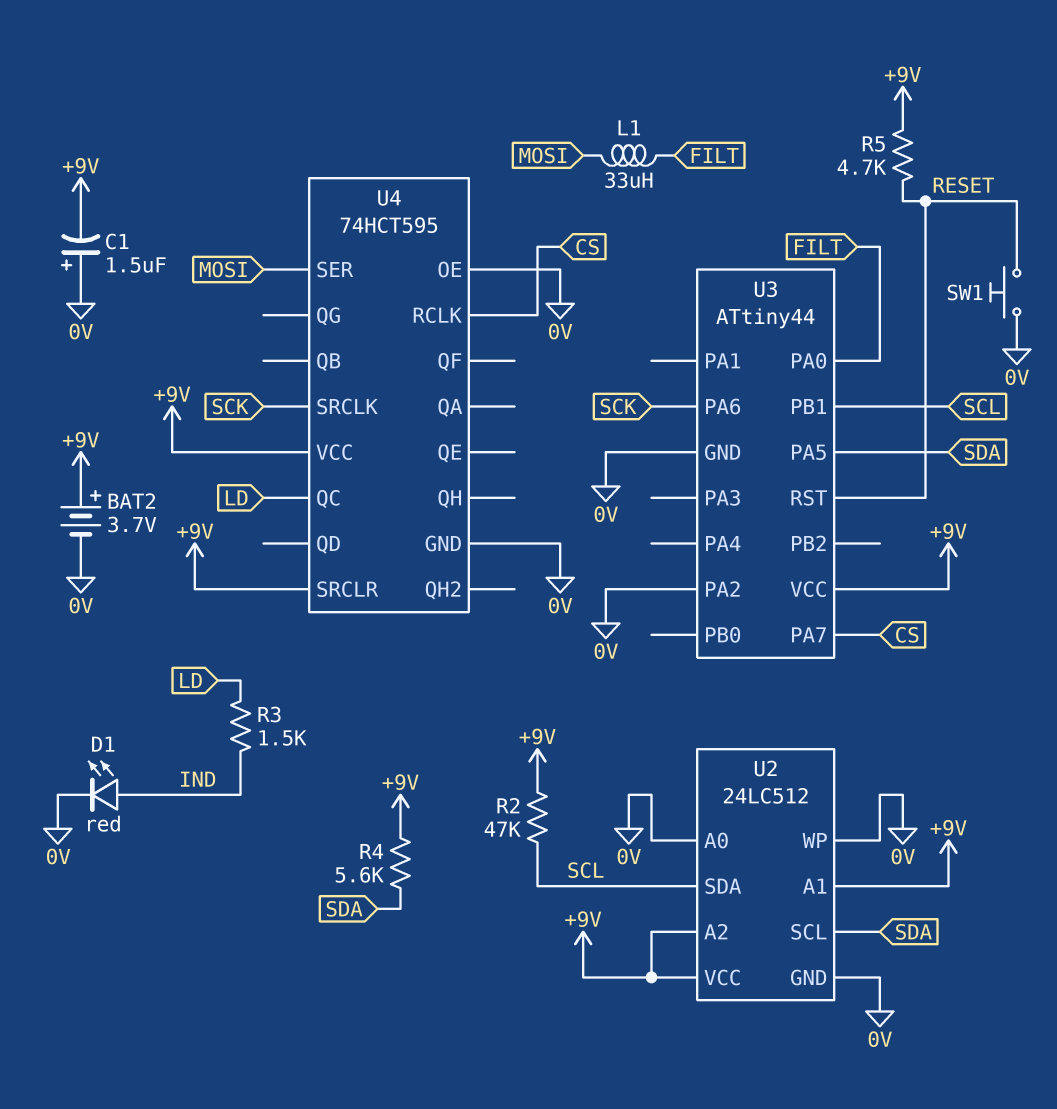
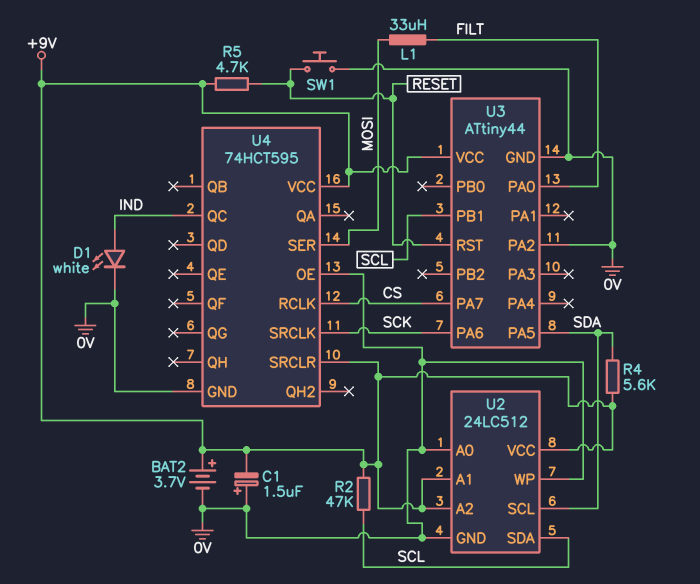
D1: LED red (A IND, K 0V) -> LED white (A IND, K 0V)
R3: 1.5k (IND, LD) -> none
U4 pin QC: LD -> IND

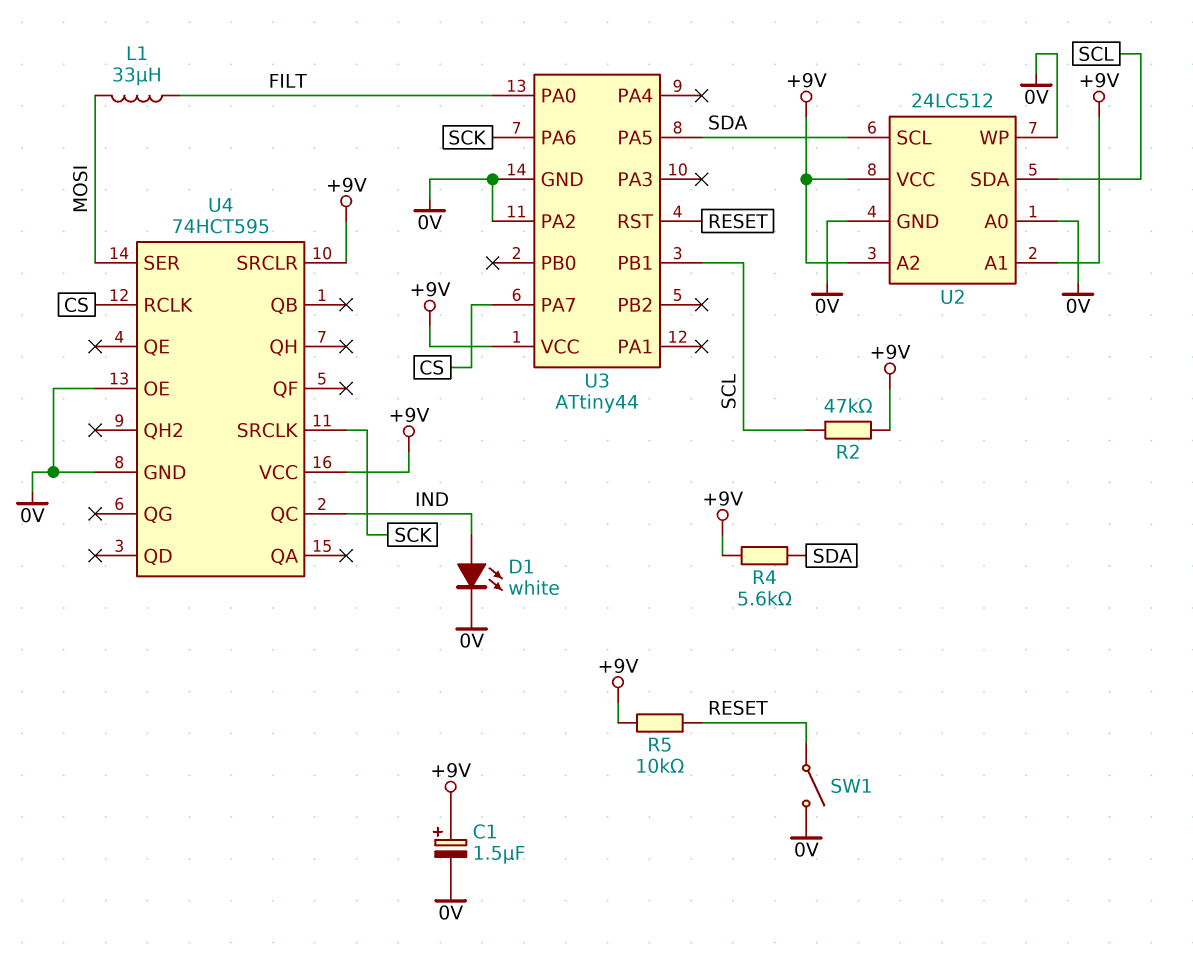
BAT2: 3.7V (plus +9V, minus 0V) -> none
C1: 1.5uF (plus 0V, minus +9V) -> 1.5uF (plus +9V, minus 0V)
R5: 4.7k (+9V, RESET) -> 10k (+9V, RESET)
SW1: button (0V, RESET) -> switch (0V, RESET)

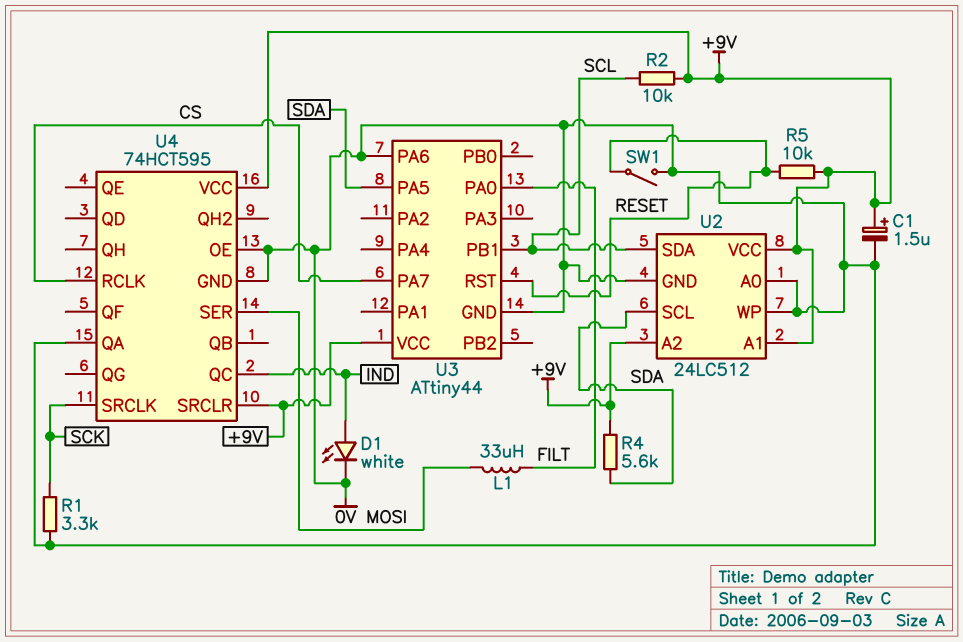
R1: none -> 3.3k (0V, SCK)
R2: 47k (+9V, SCL) -> 10k (+9V, SCL)
U3 pin PA2: 0V -> none
U3 pin PA6: SCK -> 0V
U4 pin QA: none -> 0V

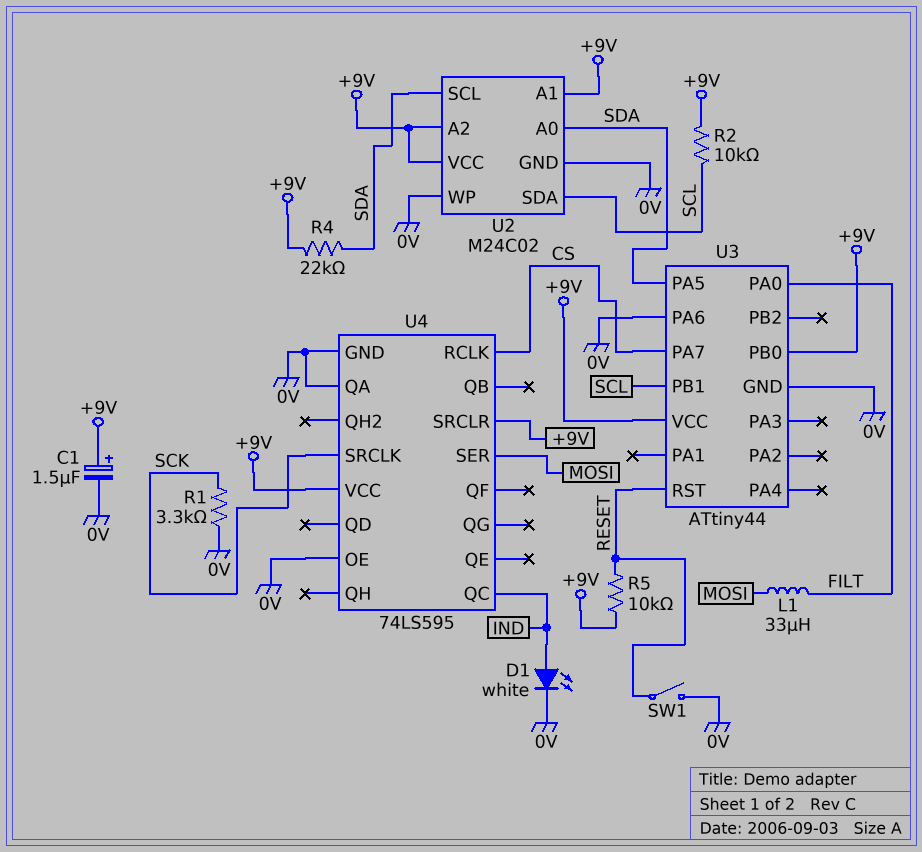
R4: 5.6k (+9V, SDA) -> 22k (+9V, SDA)
U2: 24LC512 -> M24C02
U2 pin A0: 0V -> SDA
U3 pin PB0: none -> +9V
U4: 74HCT595 -> 74LS595

